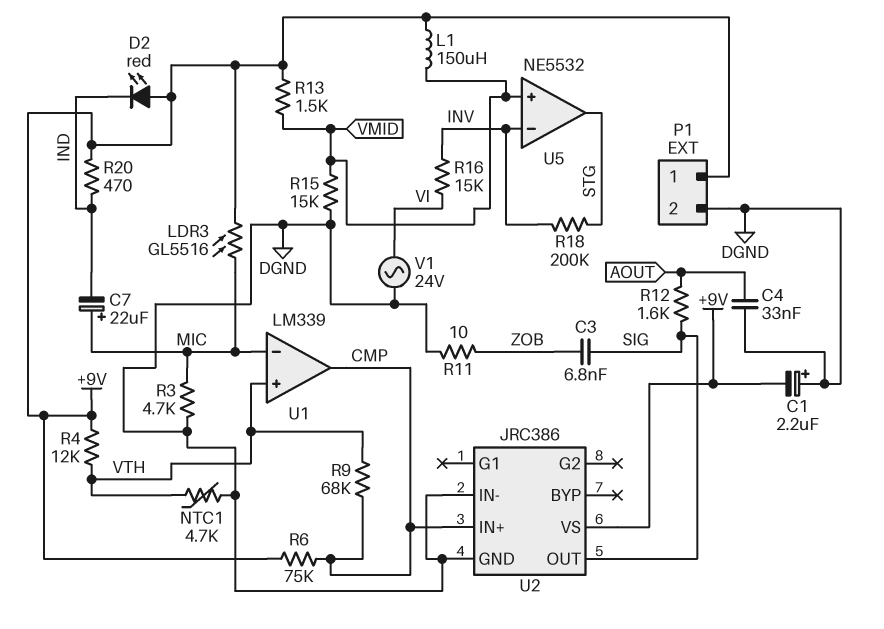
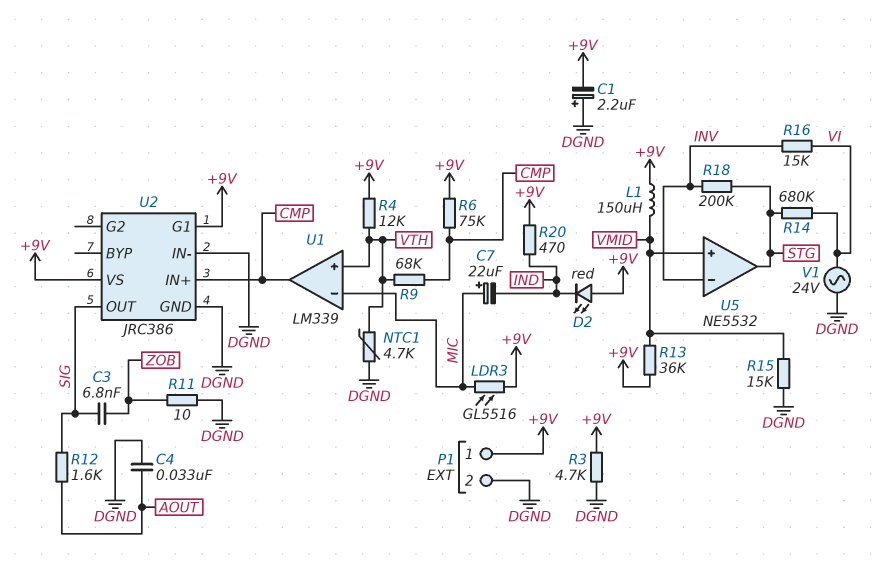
R3: 4.7k (DGND, MIC) -> 4.7k (+9V, DGND)
R13: 1.5k (+9V, VMID) -> 36k (+9V, VMID)
R14: none -> 680k (STG, VI)
U2 pin G1: none -> +9V

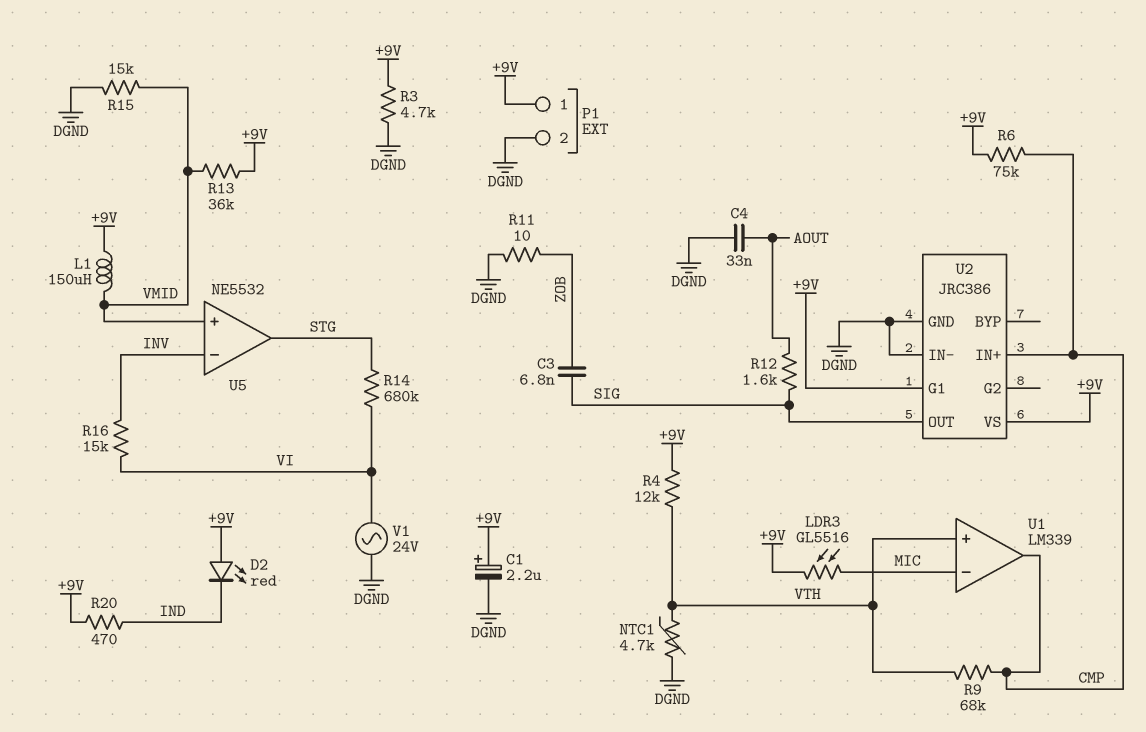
C1: 2.2uF (plus DGND, minus +9V) -> 2.2uF (plus +9V, minus DGND)
C7: 22uF (plus MIC, minus IND) -> none
R18: 200k (INV, STG) -> none

